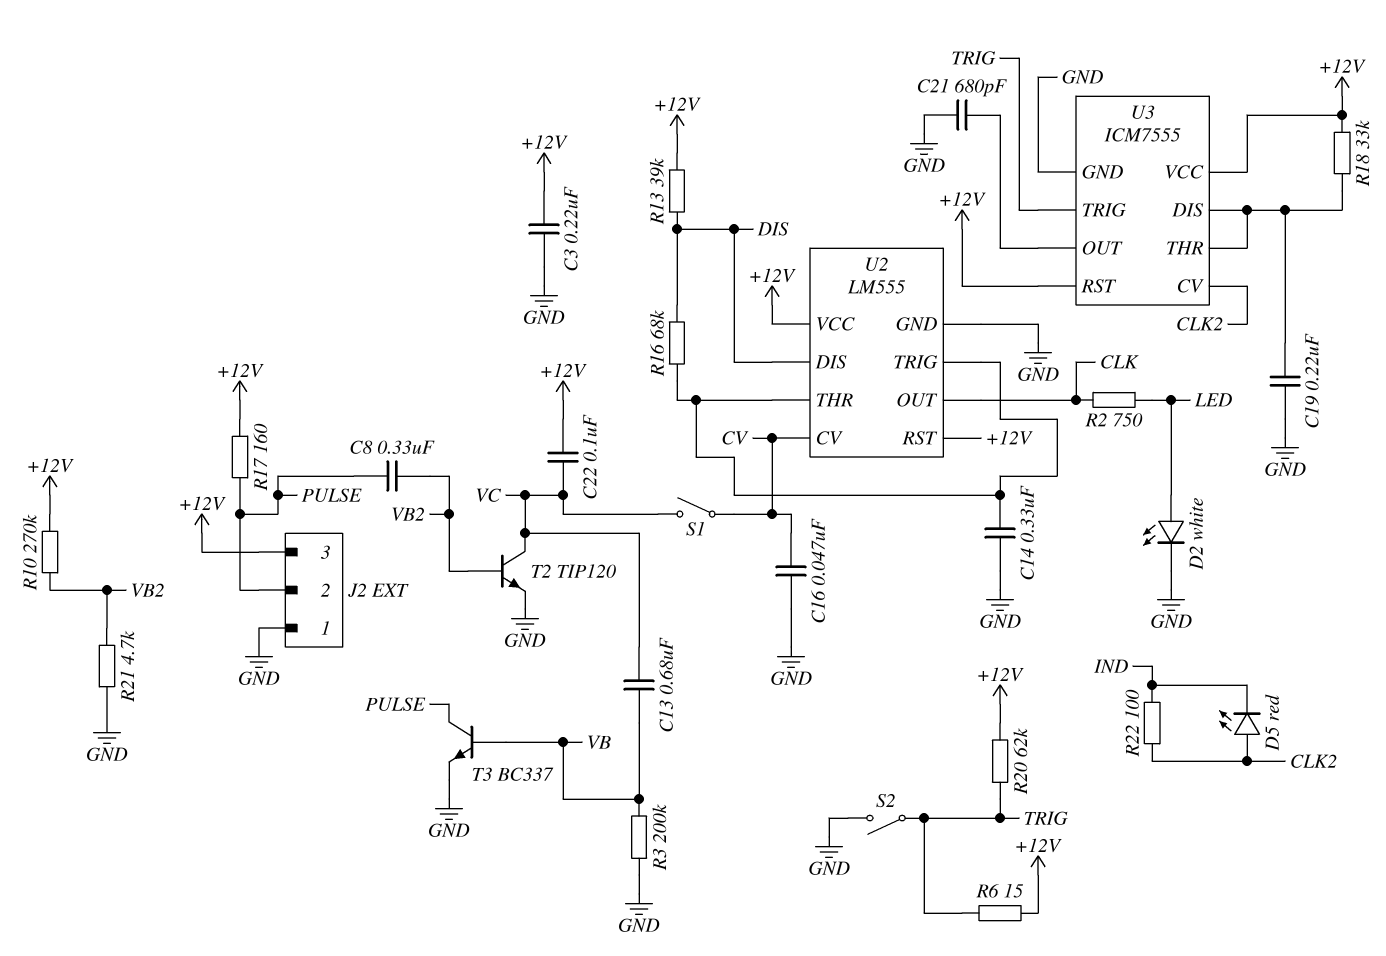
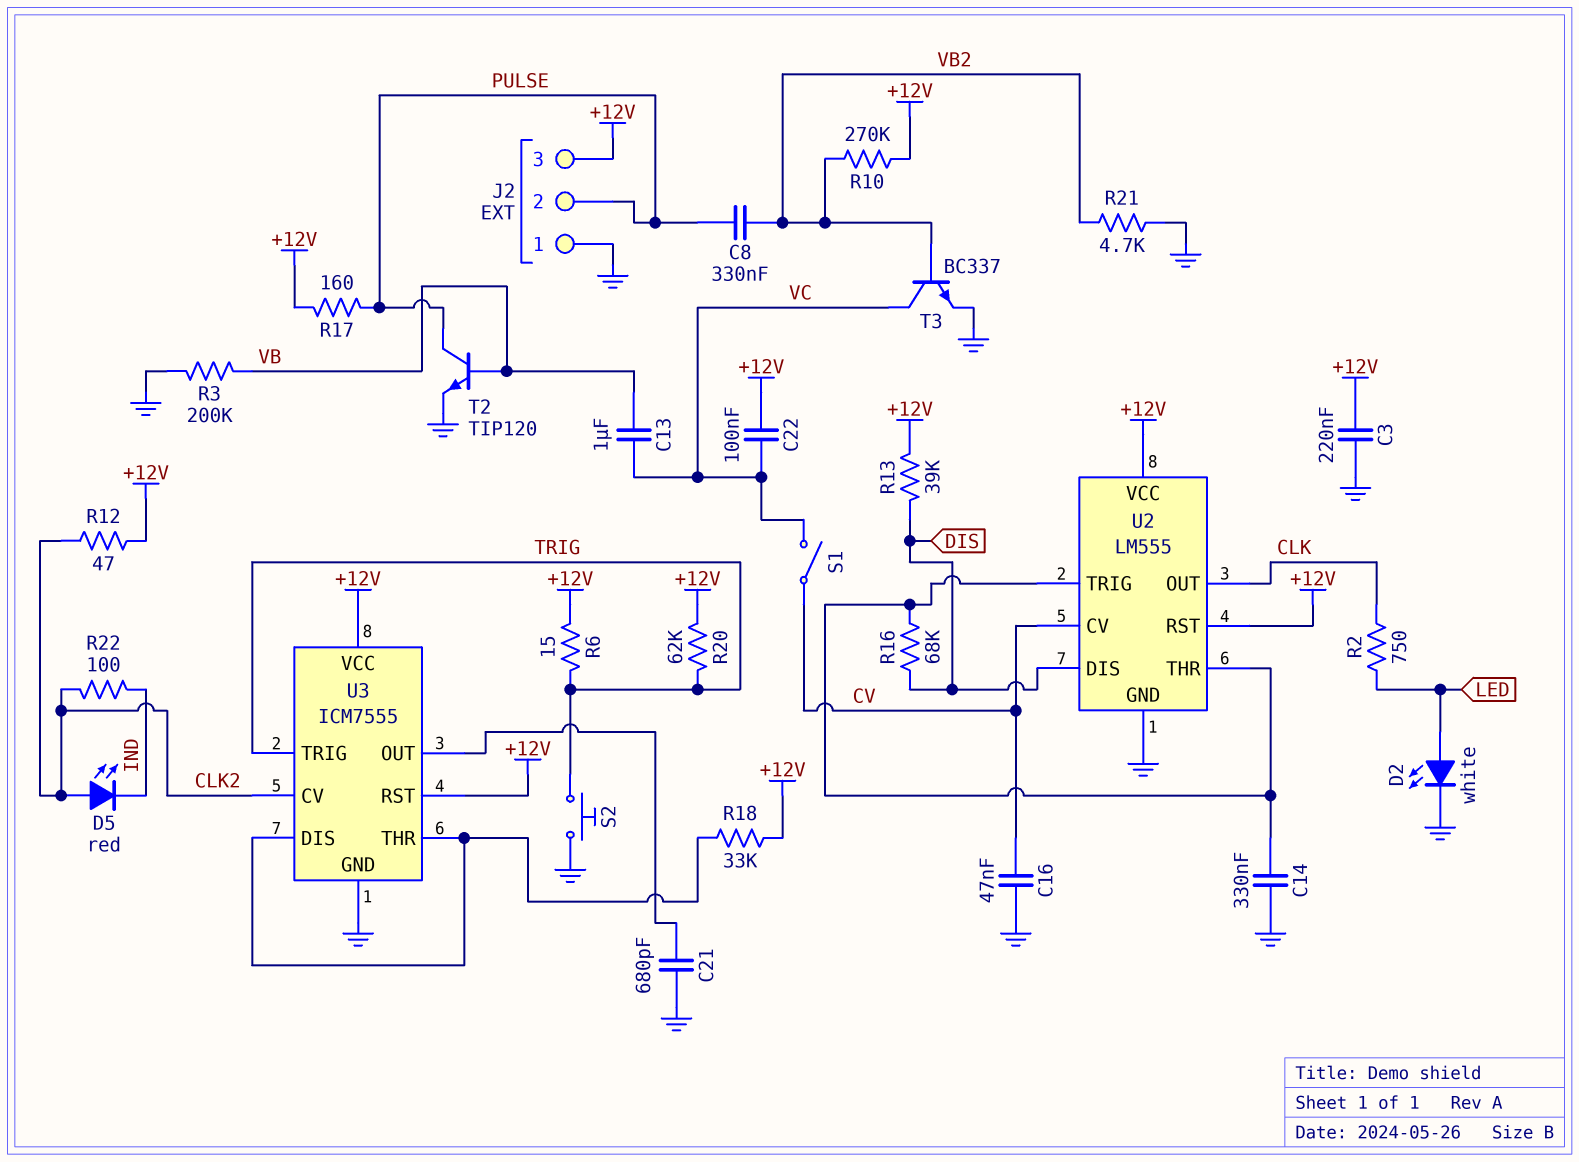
C13: 680nF (VB, VC) -> 1uF (VB, VC)
C19: 220nF (GND, U3/DIS) -> none
R12: none -> 47 (+12V, CLK2)
S2: switch (GND, TRIG) -> button (GND, TRIG)
T2: NPN TIP120 (B VB2, C VC, E GND) -> NPN TIP120 (B VB, C PULSE, E GND)
T3: NPN BC337 (B VB, C PULSE, E GND) -> NPN BC337 (B VB2, C VC, E GND)

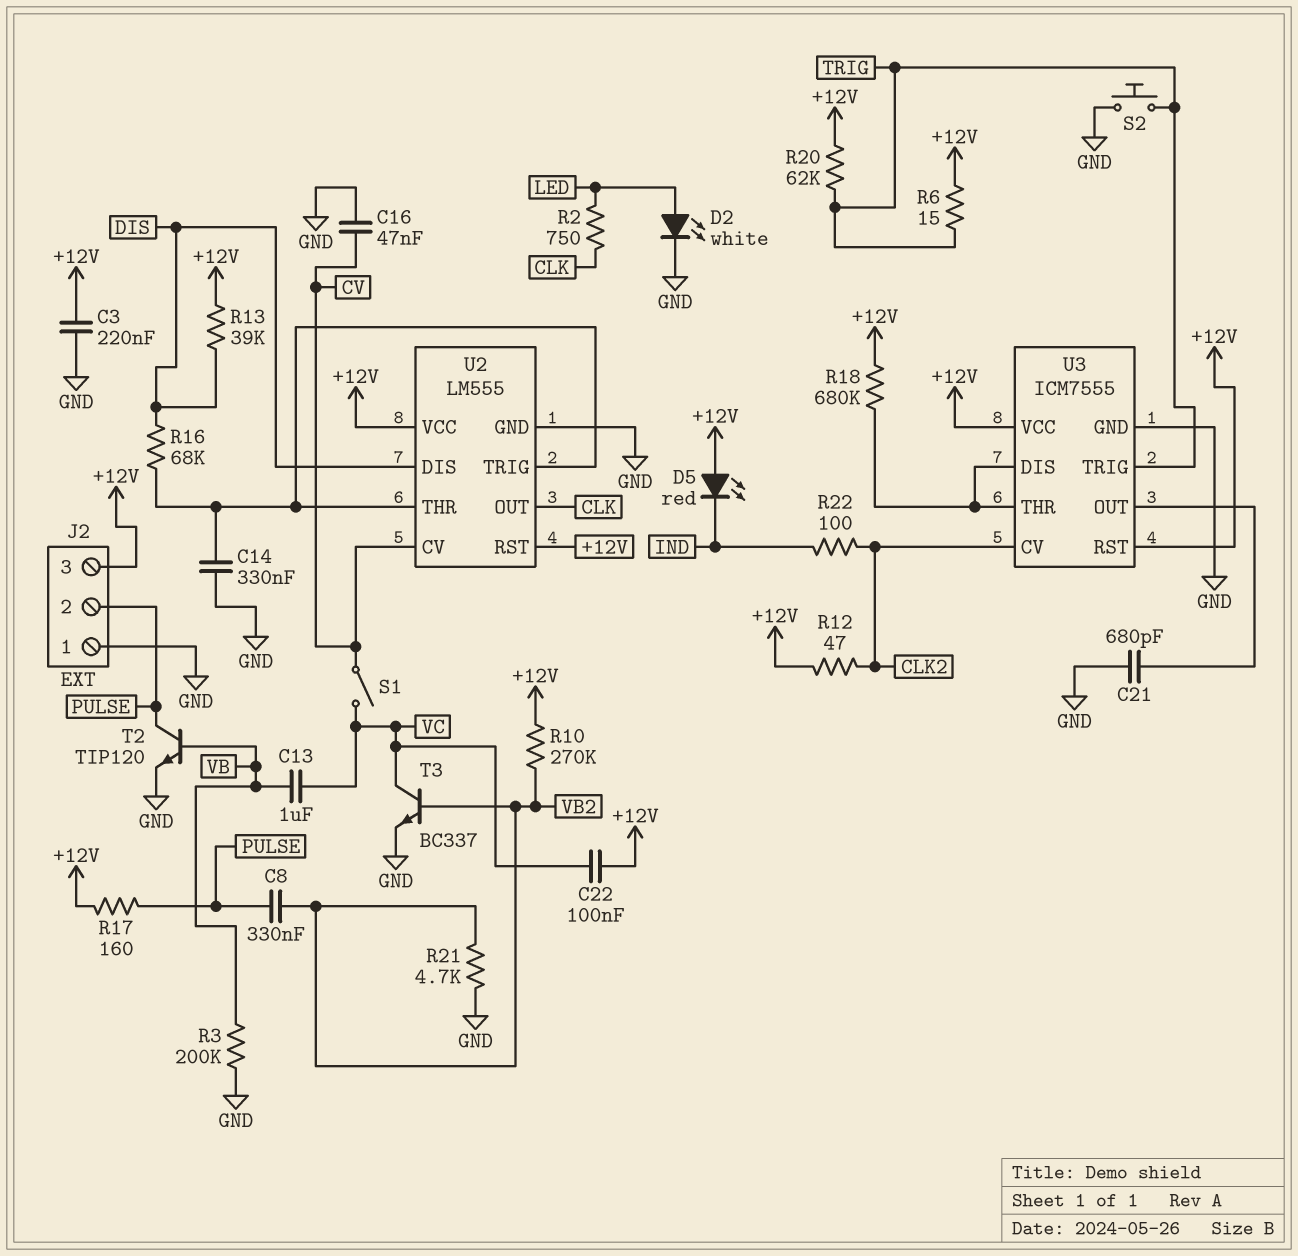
D5: LED red (A CLK2, K IND) -> LED red (A +12V, K IND)
R18: 33k (+12V, U3/DIS) -> 680k (+12V, U3/DIS)

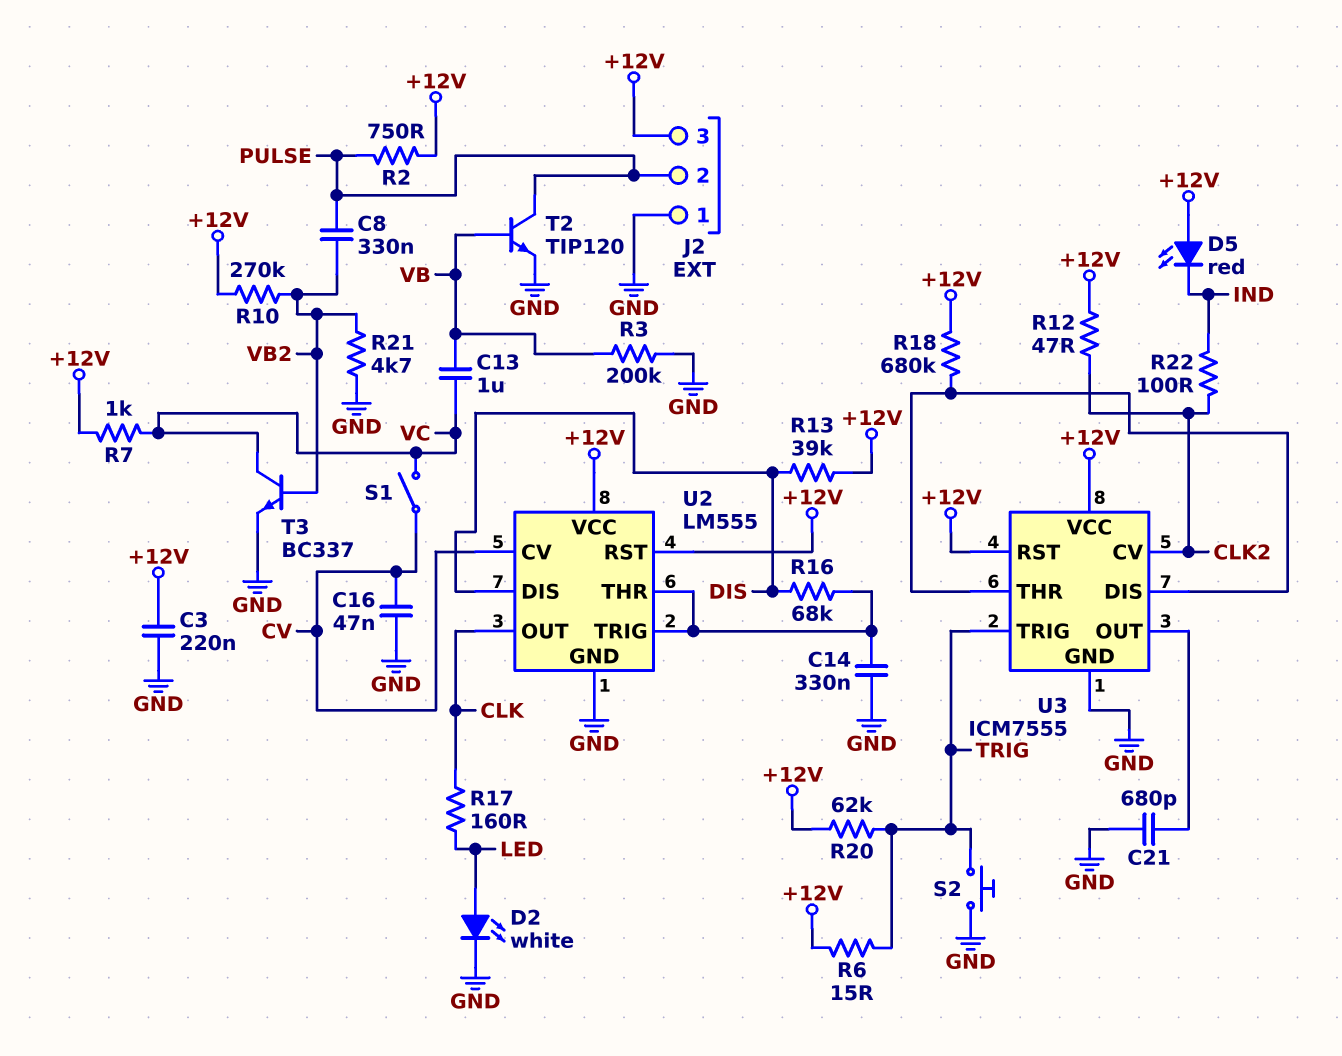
C22: 100nF (+12V, VC) -> none
R2: 750 (CLK, LED) -> 750 (+12V, PULSE)
R7: none -> 1k (+12V, VC)
R17: 160 (+12V, PULSE) -> 160 (CLK, LED)

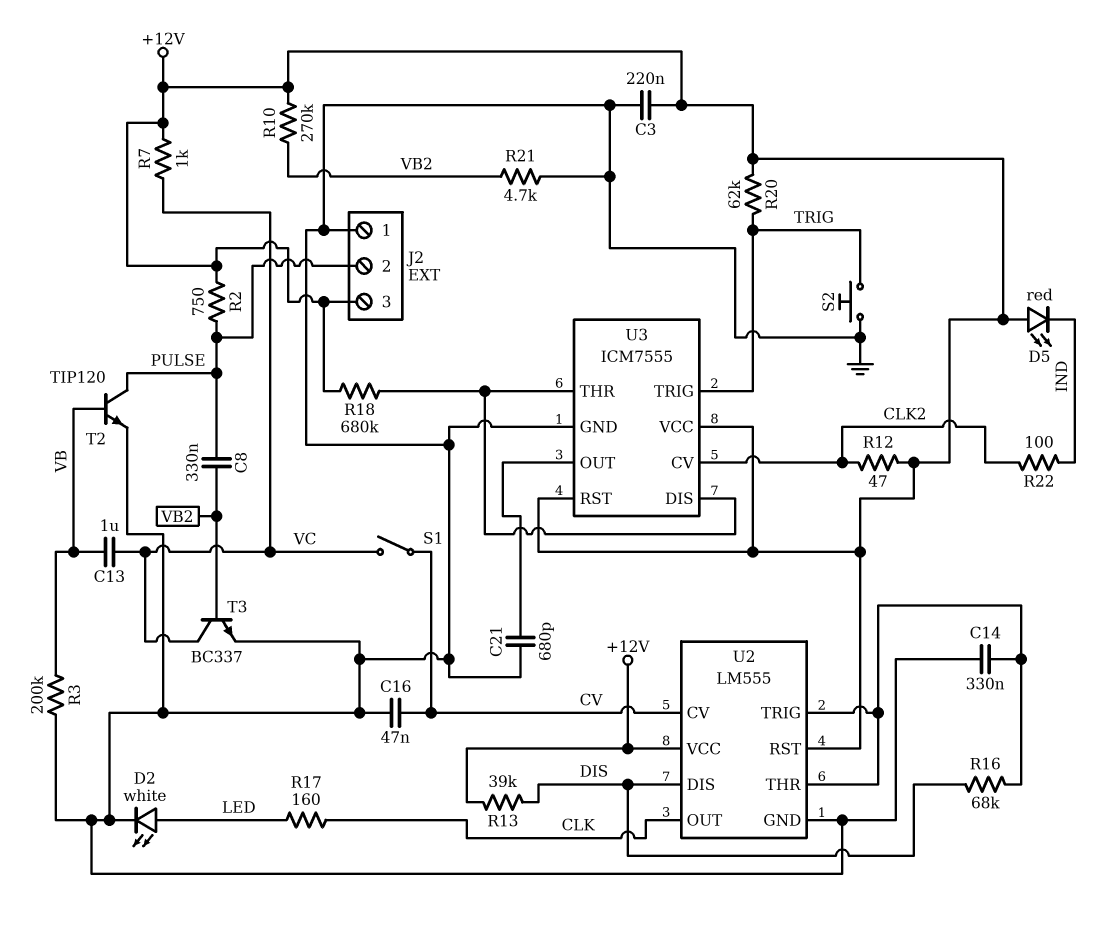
R6: 15 (+12V, TRIG) -> none

